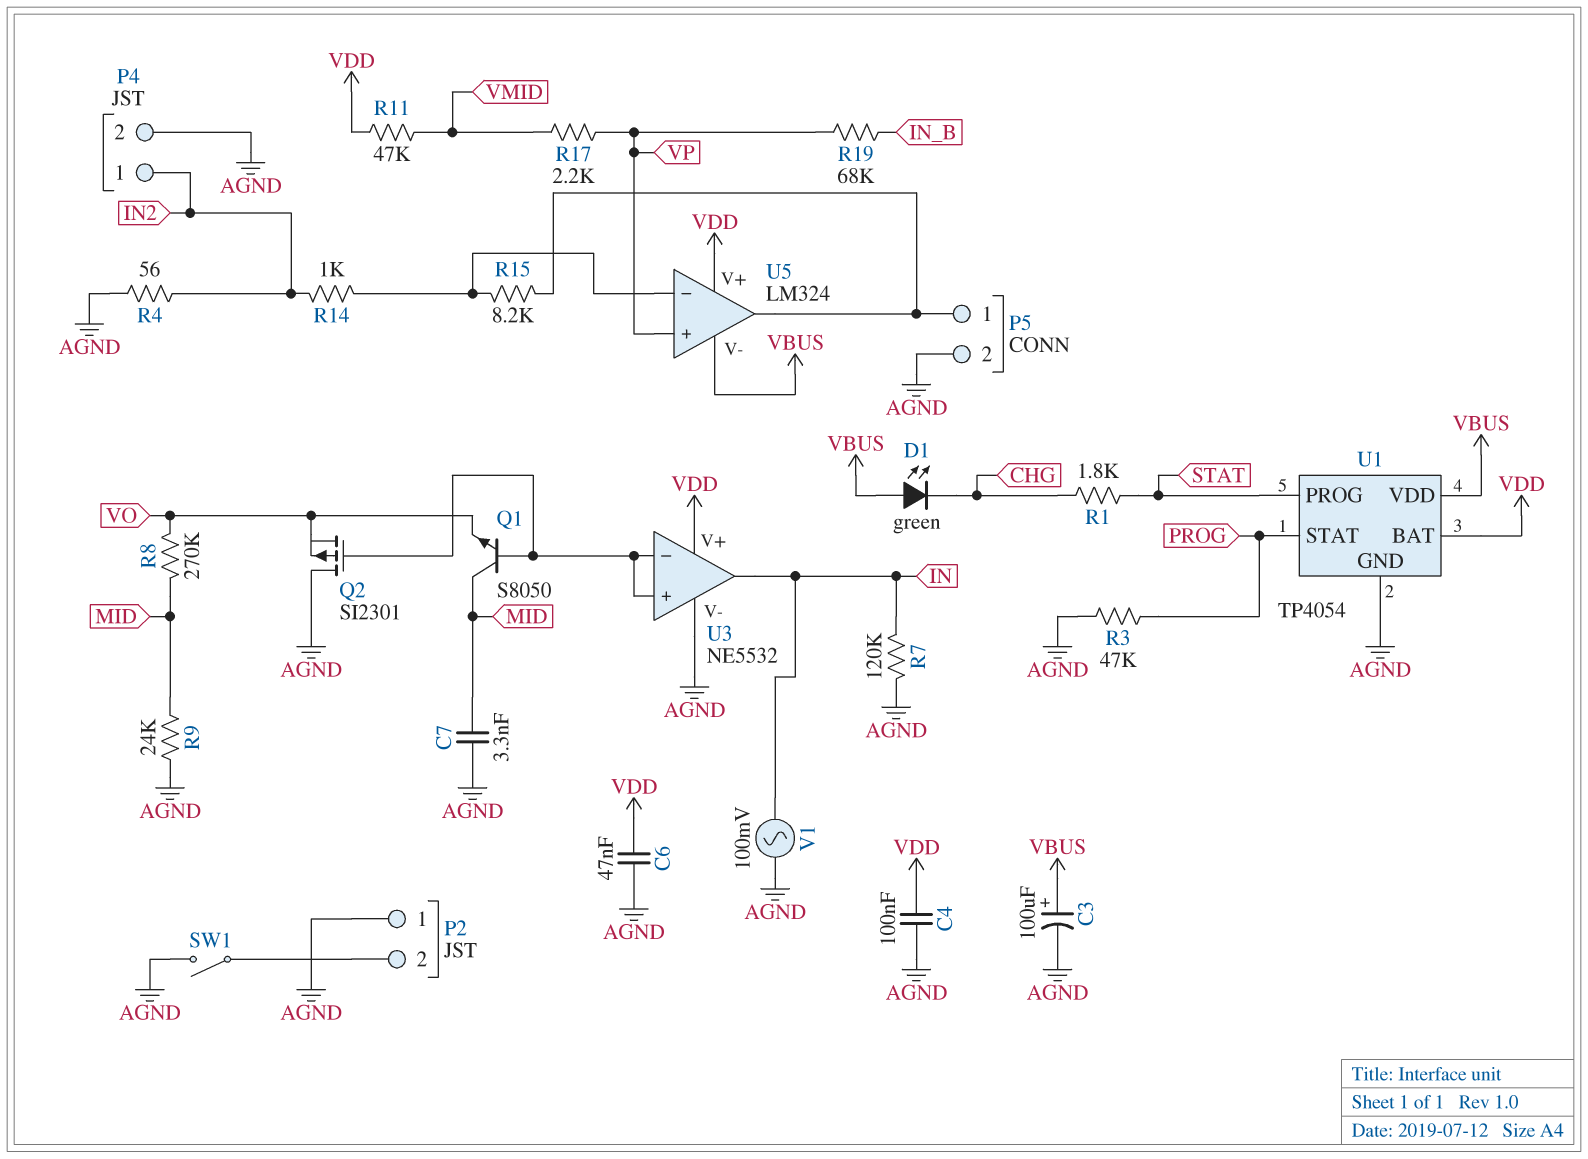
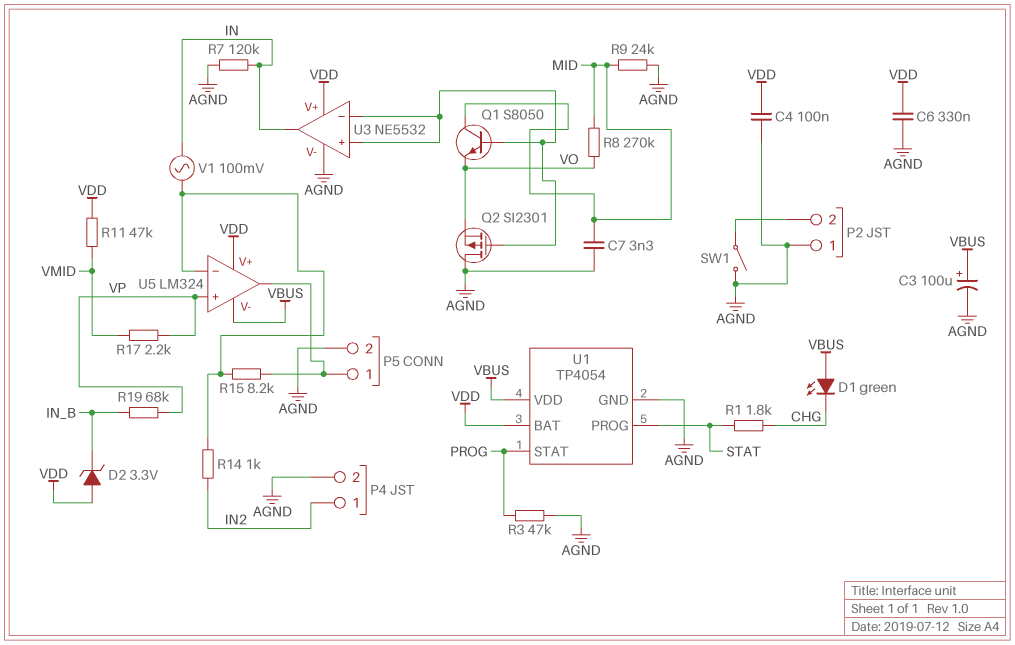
C6: 47nF (AGND, VDD) -> 330nF (AGND, VDD)
D2: none -> zener 3.3V (A VDD, K IN_B)
R4: 56 (AGND, IN2) -> none
V1: AC 100mV (AGND, IN) -> AC 100mV (IN, U5/in-)

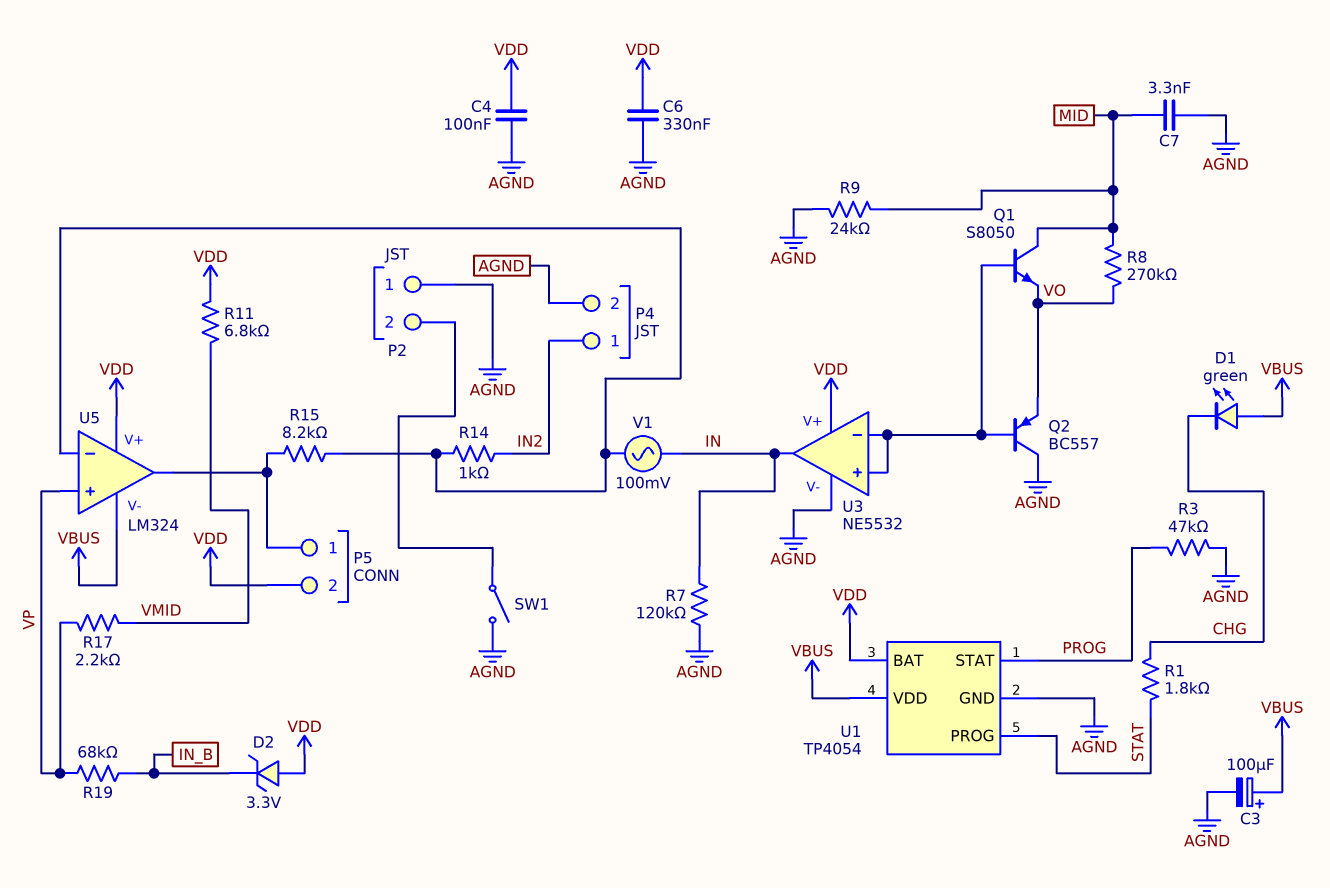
P5 pin 2: AGND -> VDD
Q2: PMOS SI2301 (G U3/in+, D AGND, S VO) -> PNP BC557 (B U3/in+, C AGND, E VO)
R11: 47k (VDD, VMID) -> 6.8k (VDD, VMID)

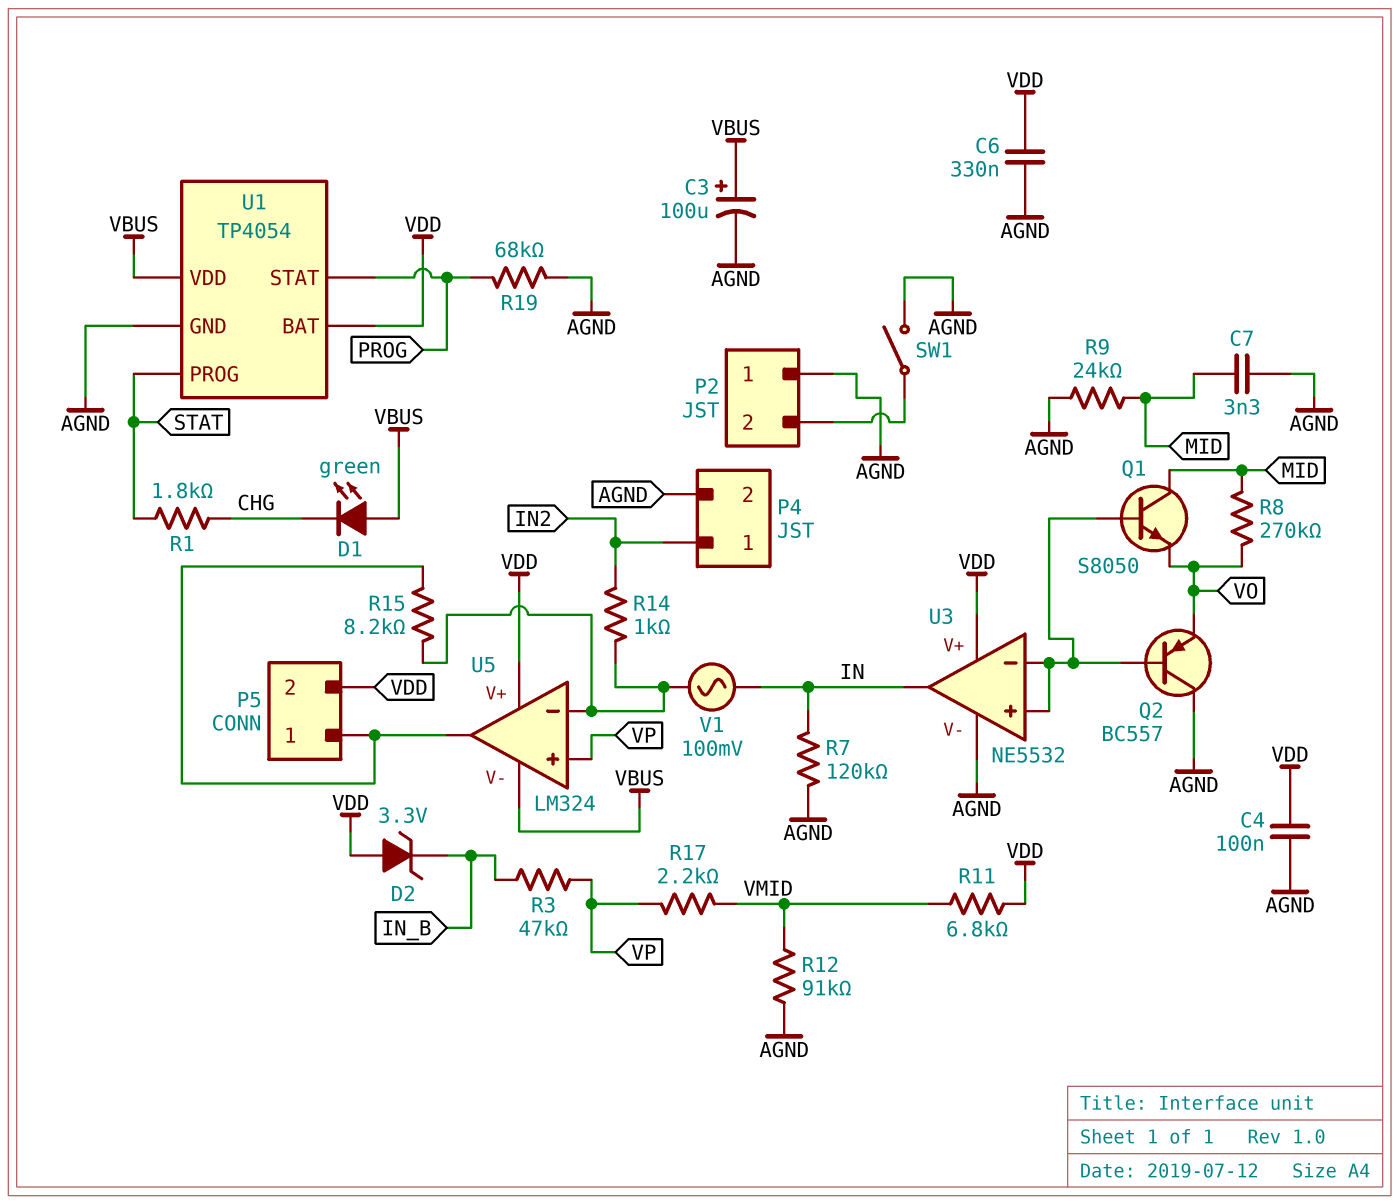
R3: 47k (AGND, PROG) -> 47k (IN_B, VP)
R12: none -> 91k (AGND, VMID)
R19: 68k (IN_B, VP) -> 68k (AGND, PROG)

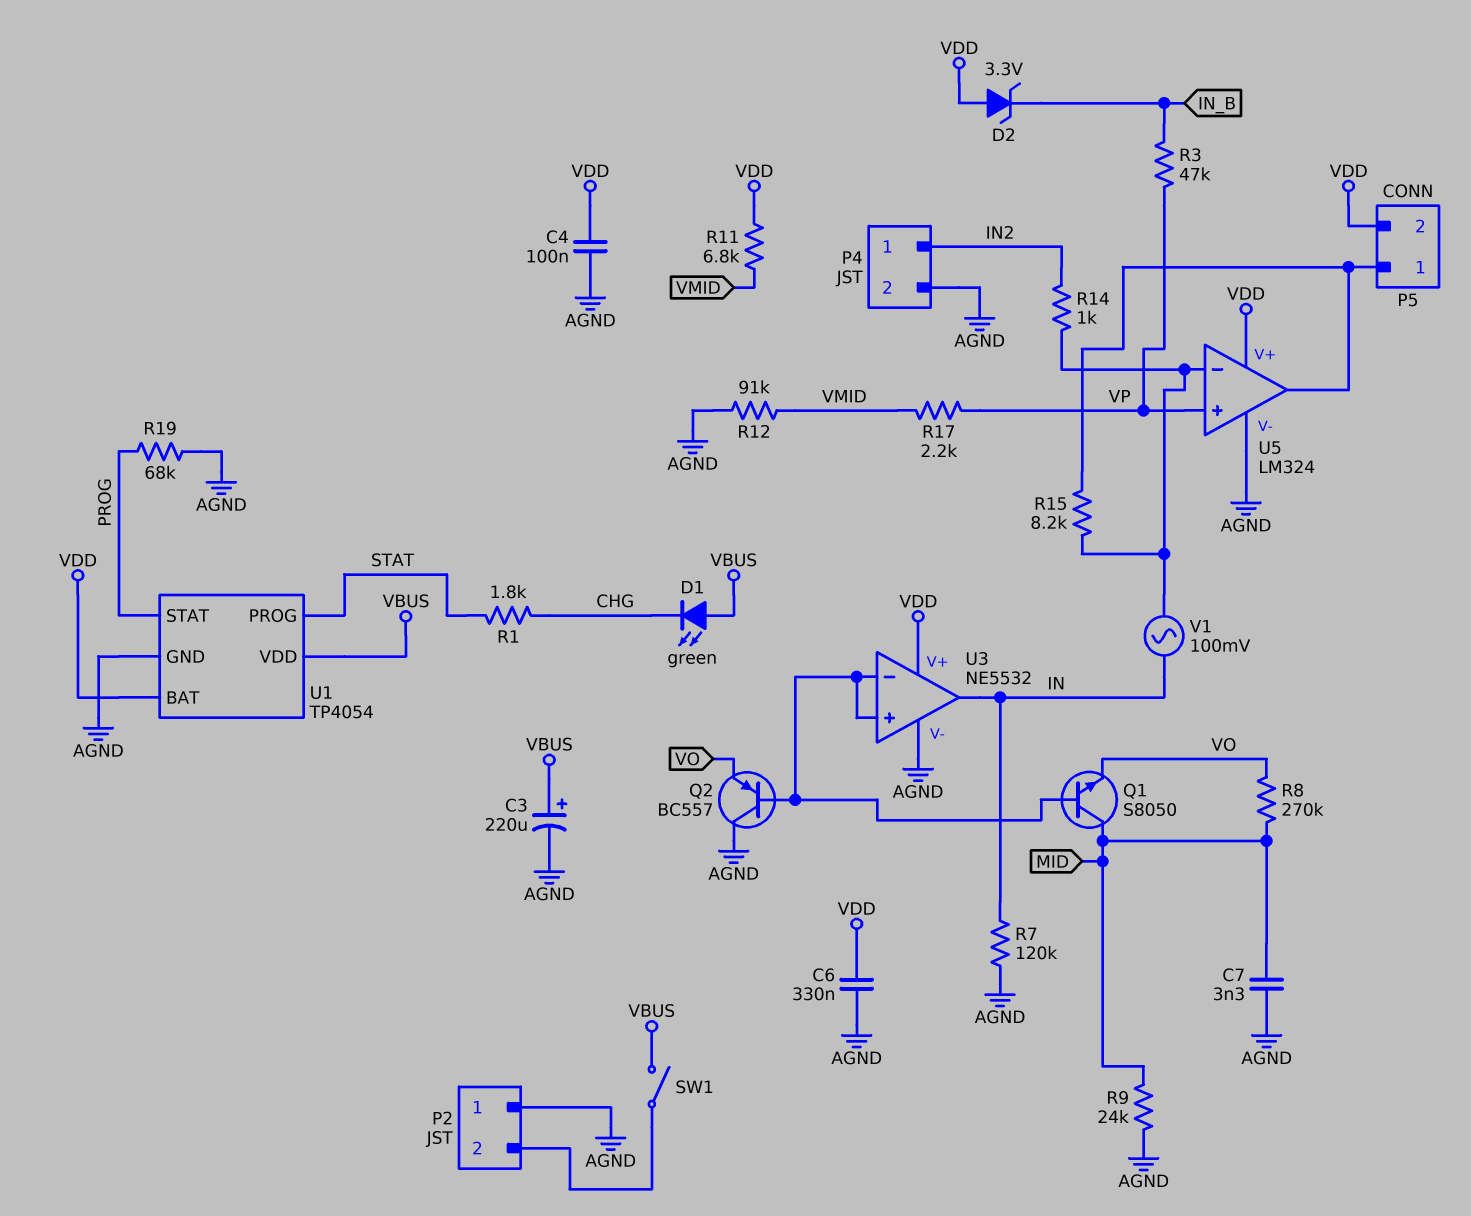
C3: 100uF (plus VBUS, minus AGND) -> 220uF (plus VBUS, minus AGND)
SW1: switch (AGND, P2/2) -> switch (P2/2, VBUS)
U5 pin V-: VBUS -> AGND

